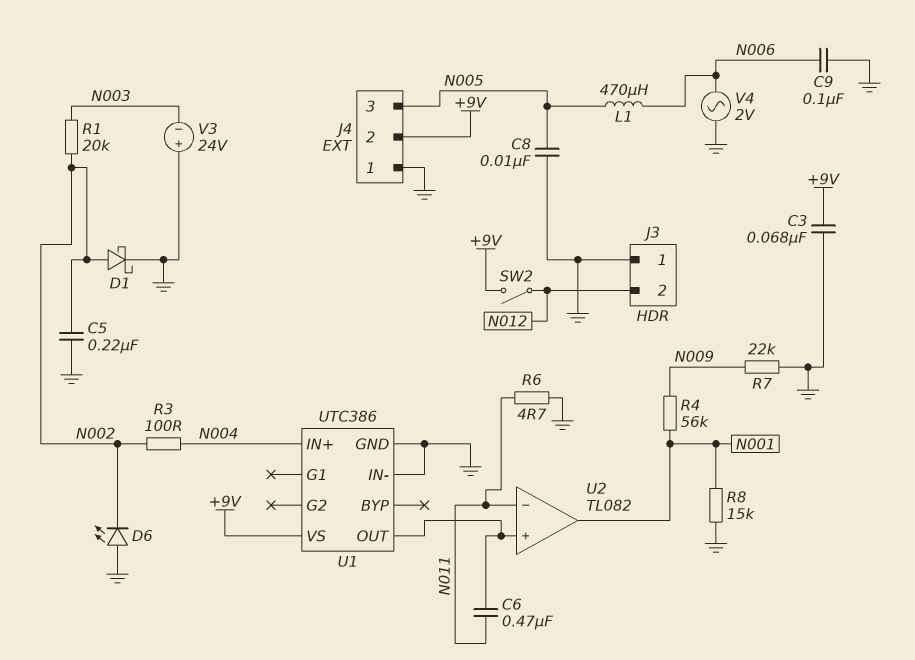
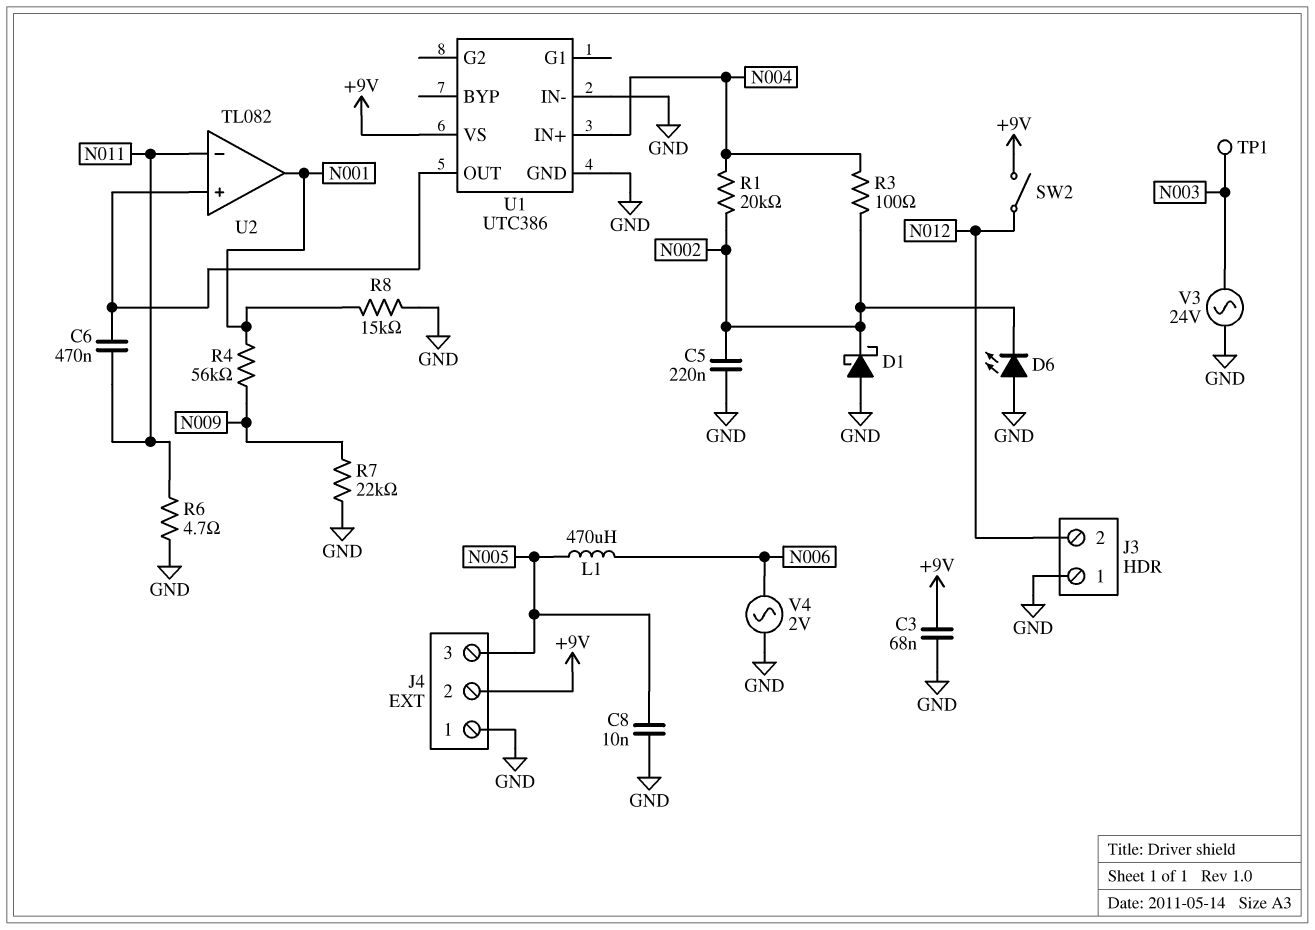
C9: 100nF (GND, N006) -> none
D1: schottky (A N002, K GND) -> schottky (A GND, K N002)
R1: 20k (N002, N003) -> 20k (N002, N004)
TP1: none -> test point (N003)
V3: 24V (plus GND, minus N003) -> AC 24V (GND, N003)

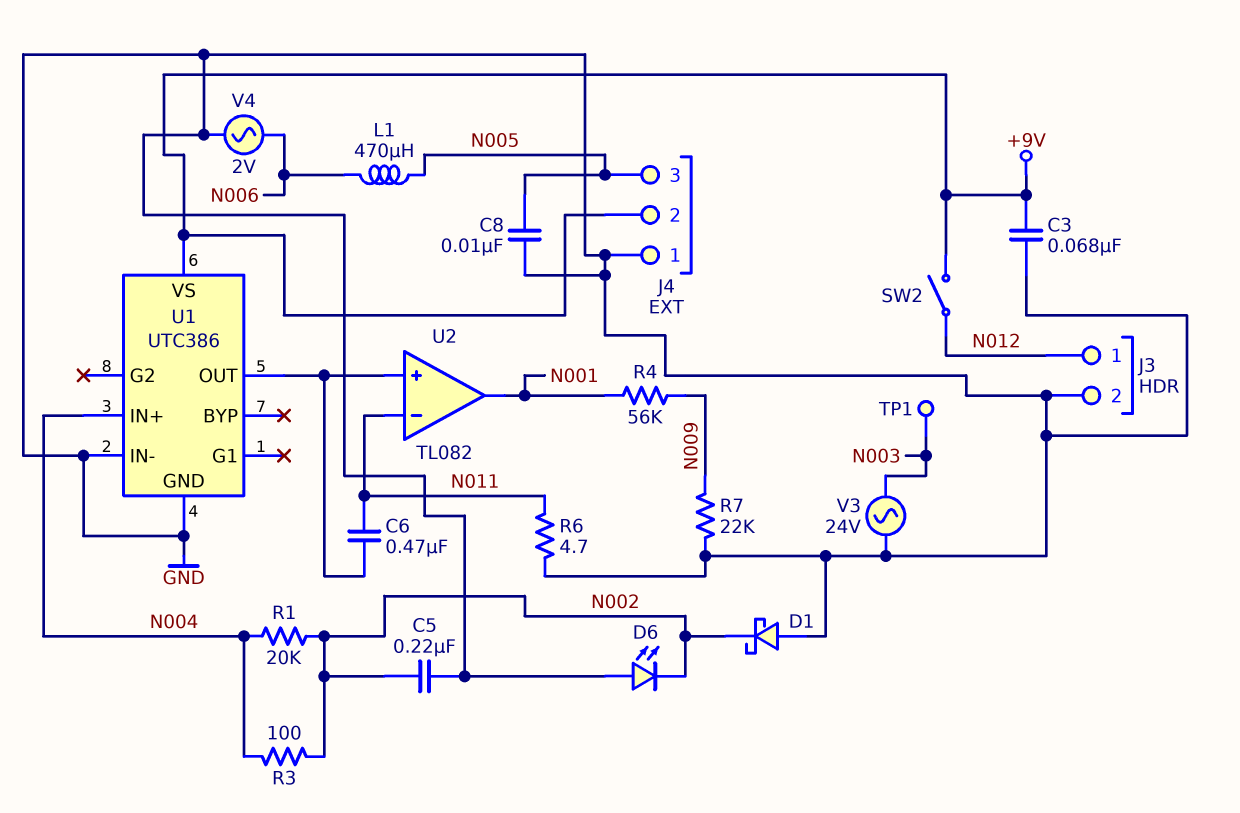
J3 pin 1: GND -> N012
J3 pin 2: N012 -> GND
R8: 15k (GND, N001) -> none

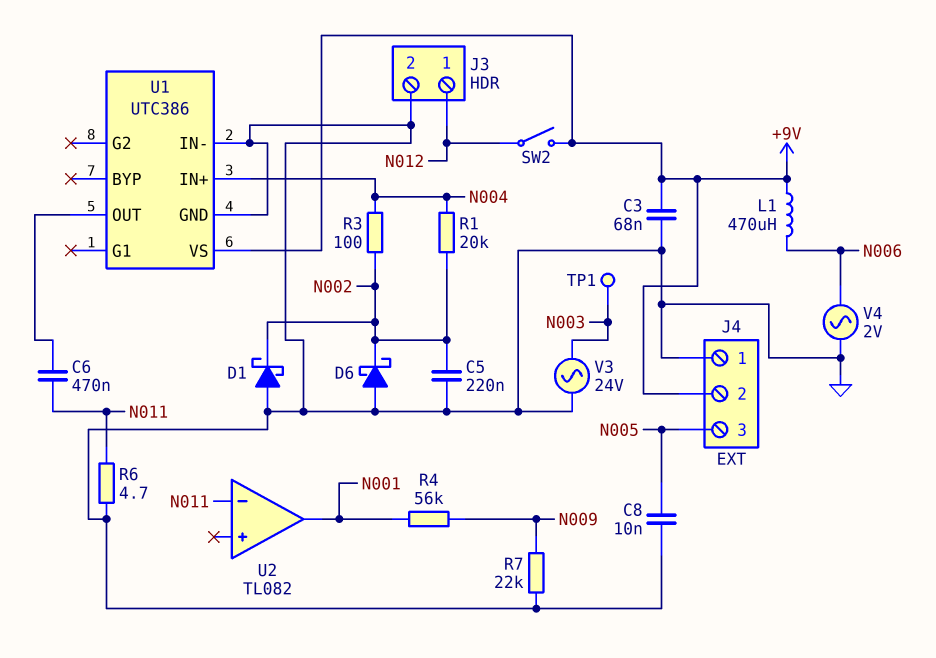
D6: LED (A GND, K N002) -> schottky (A GND, K N002)
L1: 470uH (N005, N006) -> 470uH (+9V, N006)
U2 pin in+: U1/OUT -> none

